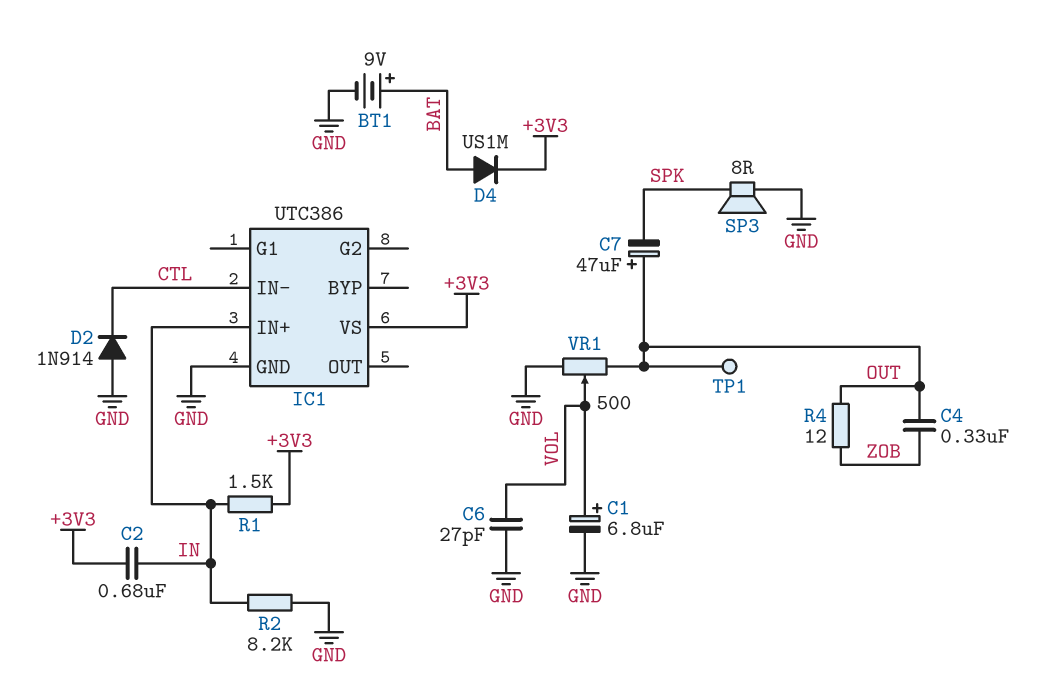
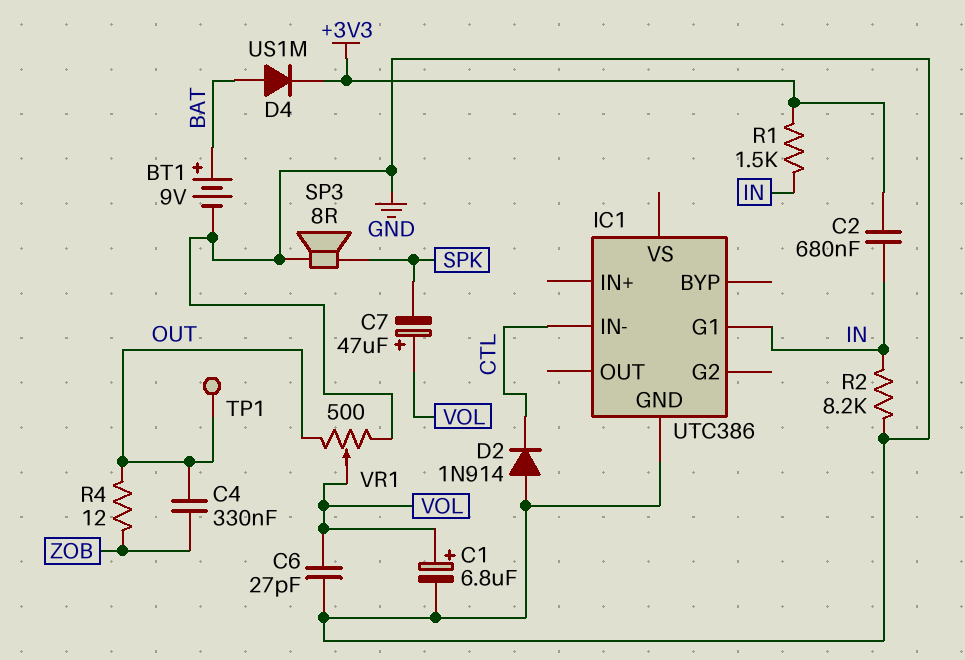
C7: 47uF (plus OUT, minus SPK) -> 47uF (plus VOL, minus SPK)
IC1 pin G1: none -> IN
IC1 pin IN+: IN -> none
IC1 pin VS: +3V3 -> none

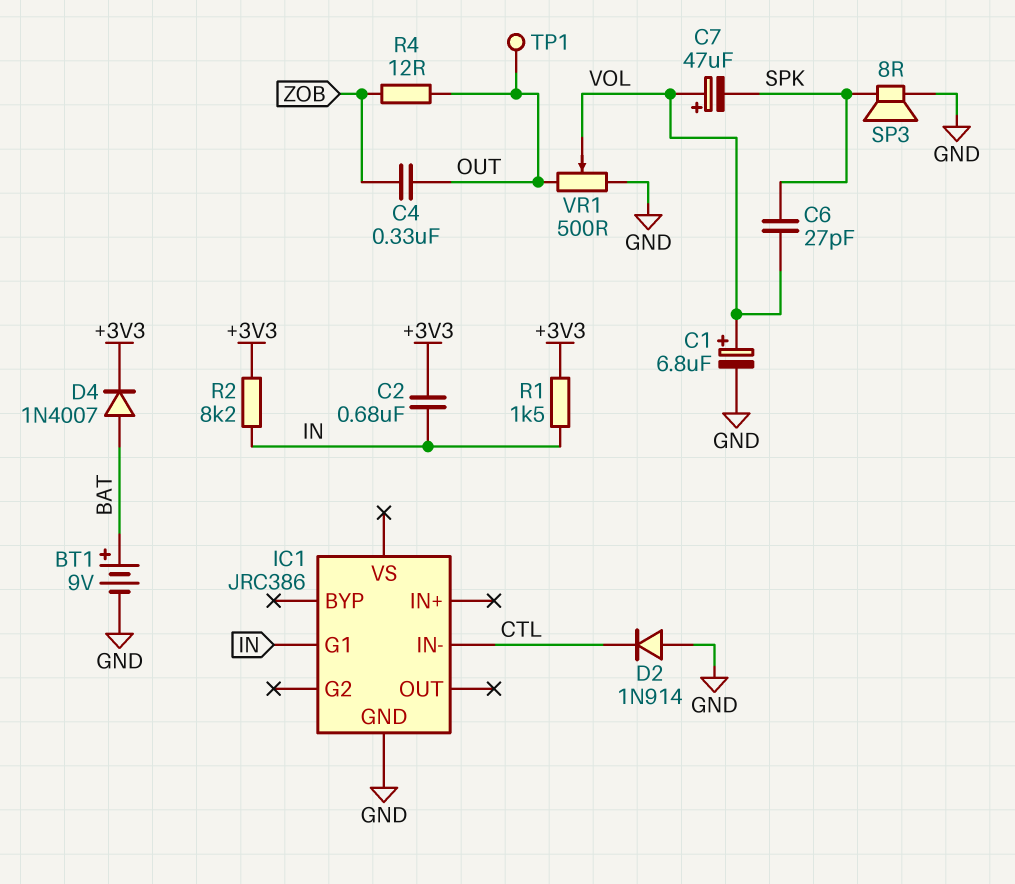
C6: 27pF (GND, VOL) -> 27pF (SPK, VOL)
D4: diode US1M (A BAT, K +3V3) -> diode 1N4007 (A BAT, K +3V3)
IC1: UTC386 -> JRC386
R2: 8.2k (GND, IN) -> 8.2k (+3V3, IN)

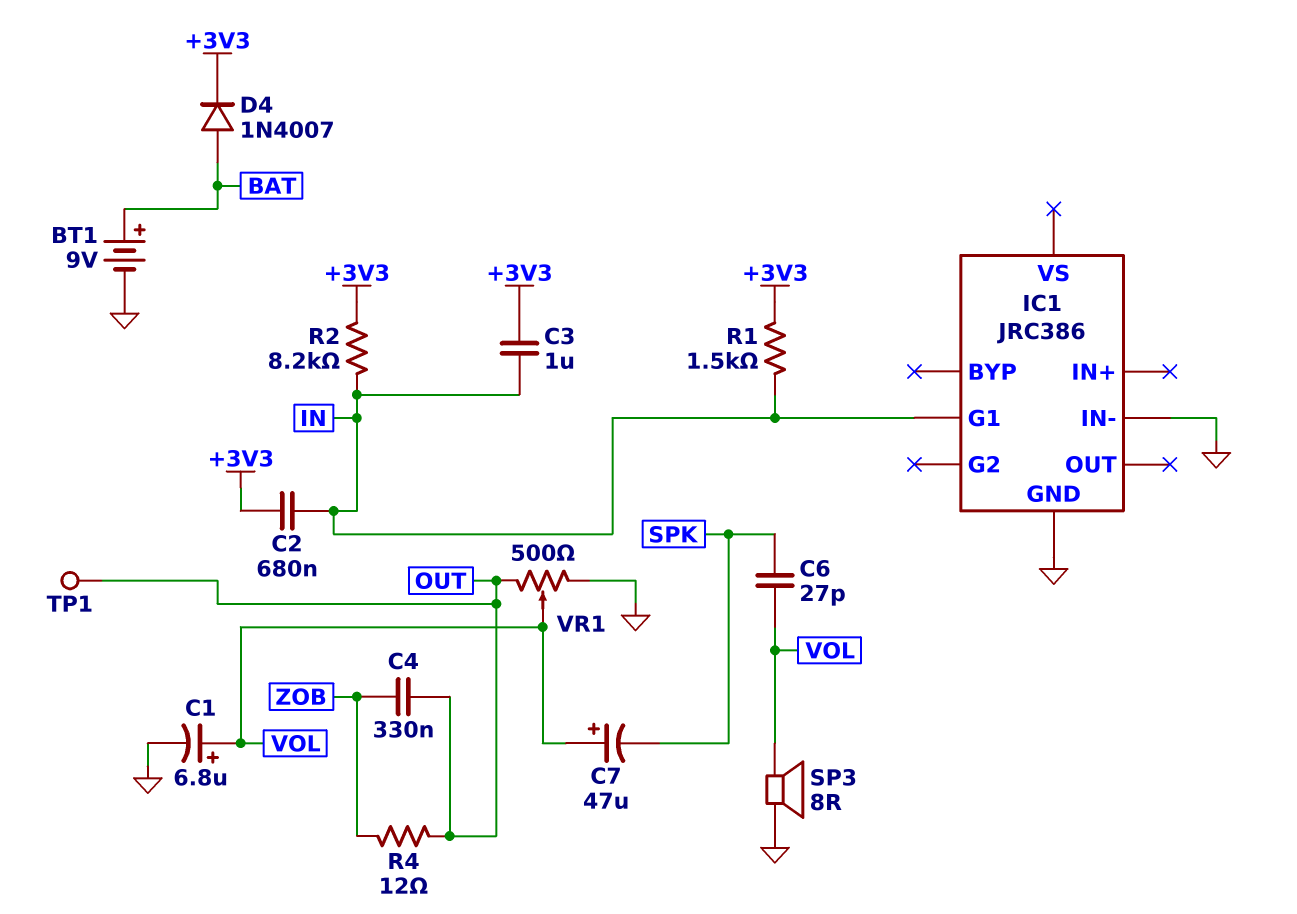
C3: none -> 1uF (+3V3, IN)
D2: diode 1N914 (A GND, K CTL) -> none
IC1 pin IN-: CTL -> GND
SP3: speaker 8R (GND, SPK) -> speaker 8R (GND, VOL)

